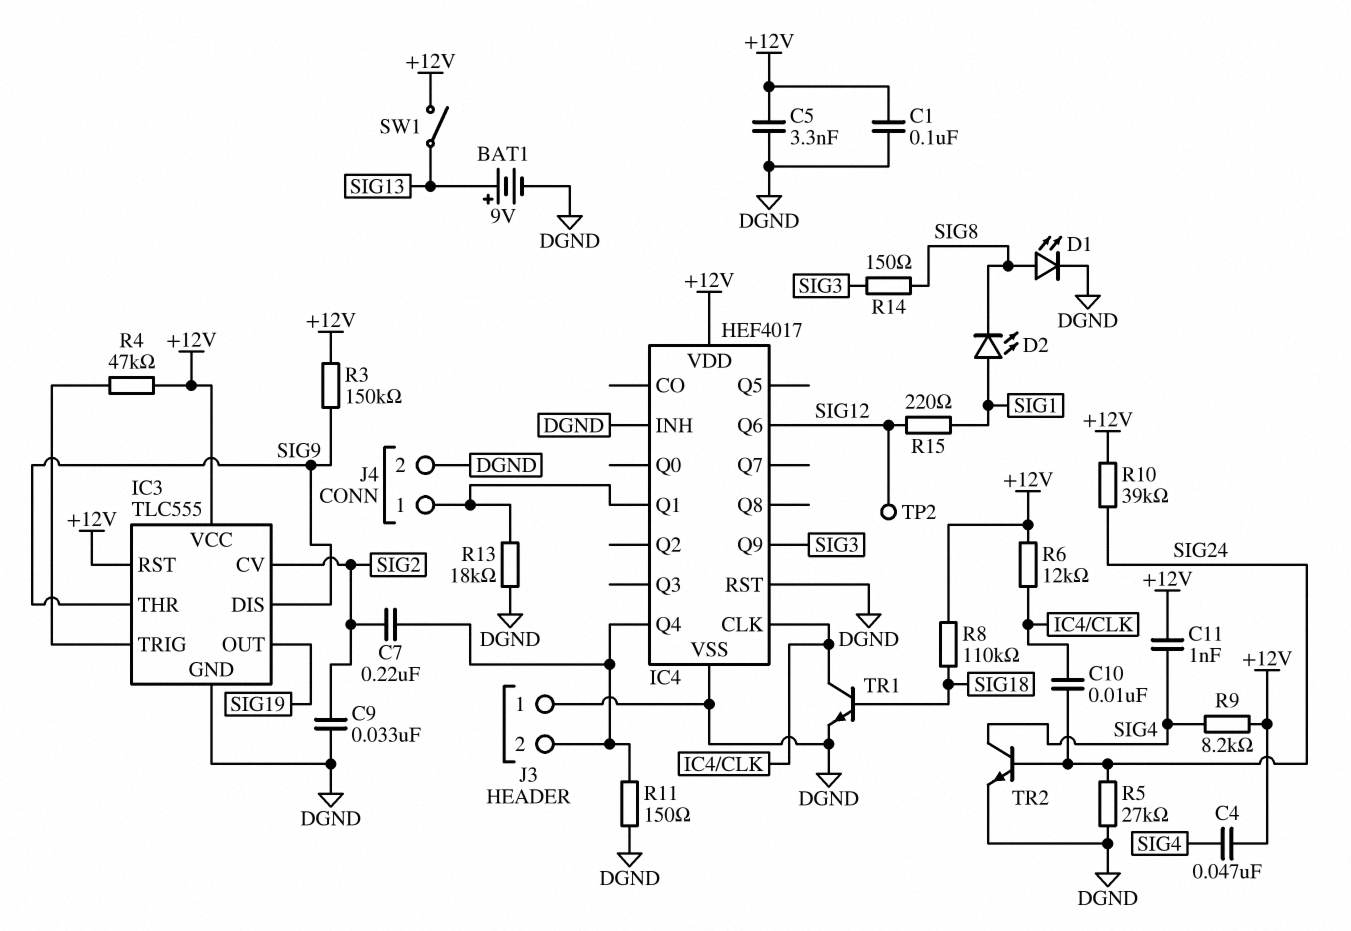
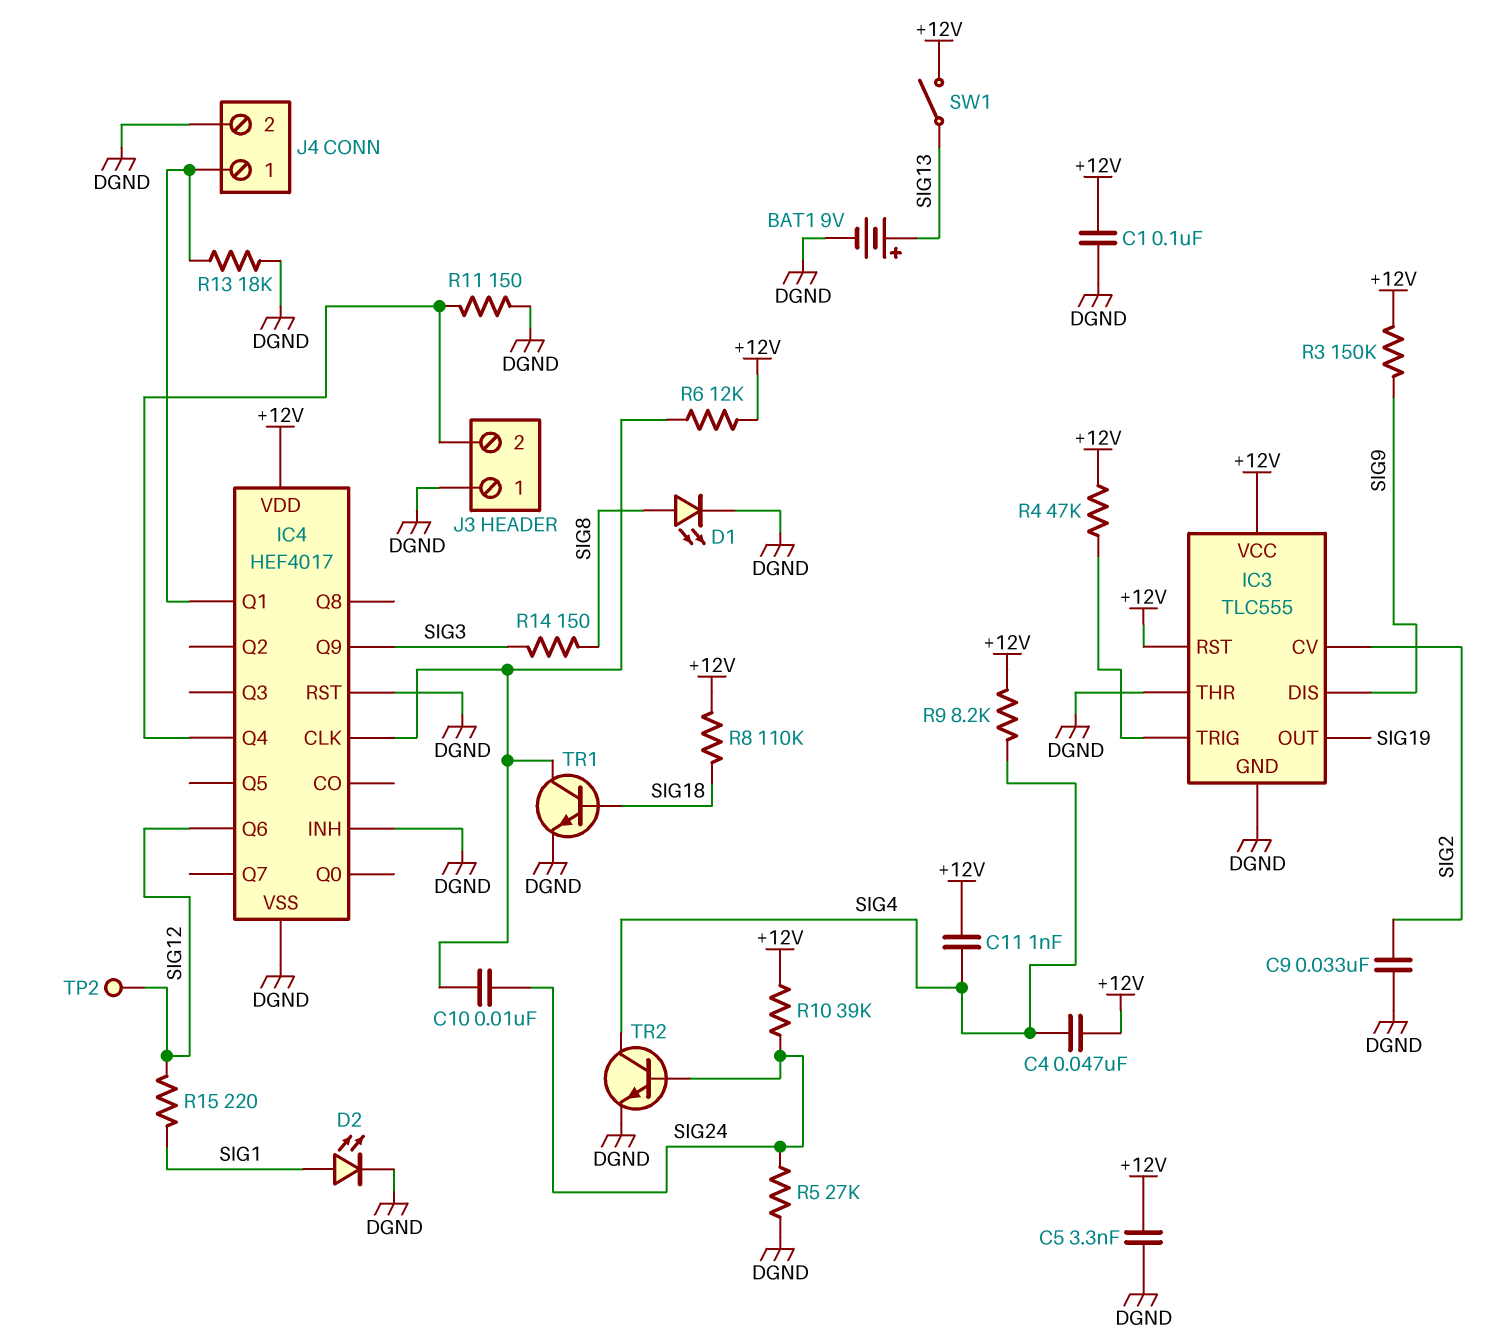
C7: 220nF (IC4/Q4, SIG2) -> none
D2: LED (A SIG1, K SIG8) -> LED (A SIG1, K DGND)
IC3 pin THR: SIG9 -> DGND

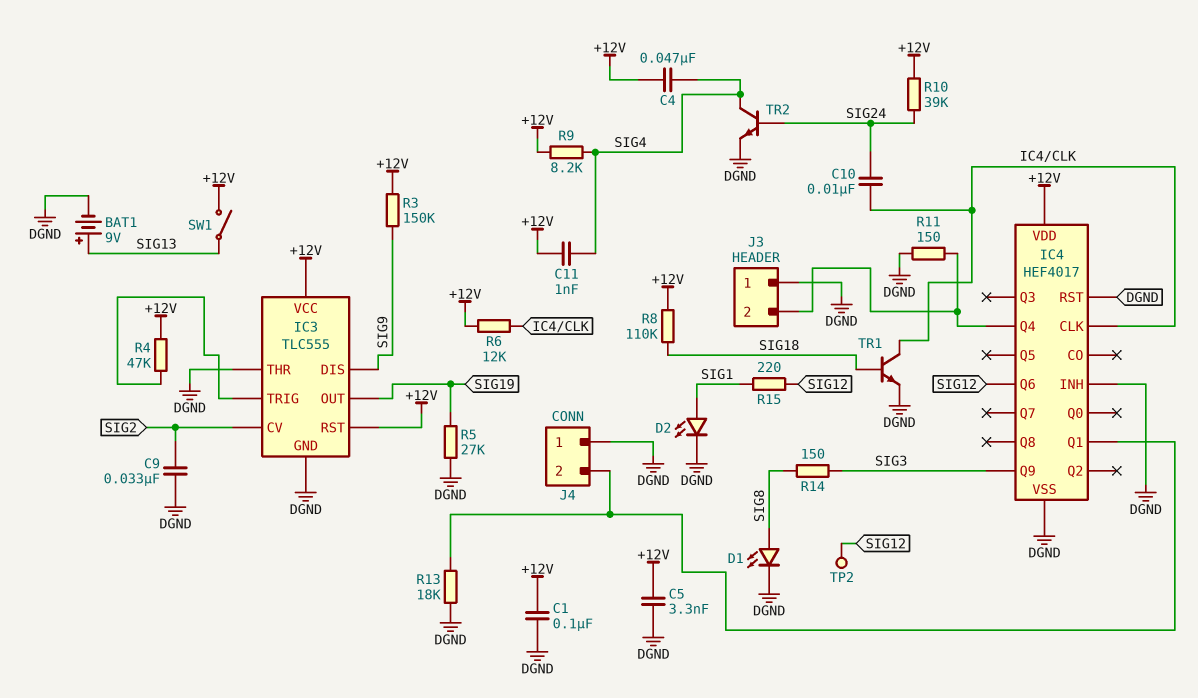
J4 pin 1: IC4/Q1 -> DGND
J4 pin 2: DGND -> IC4/Q1
R5: 27k (DGND, SIG24) -> 27k (DGND, SIG19)

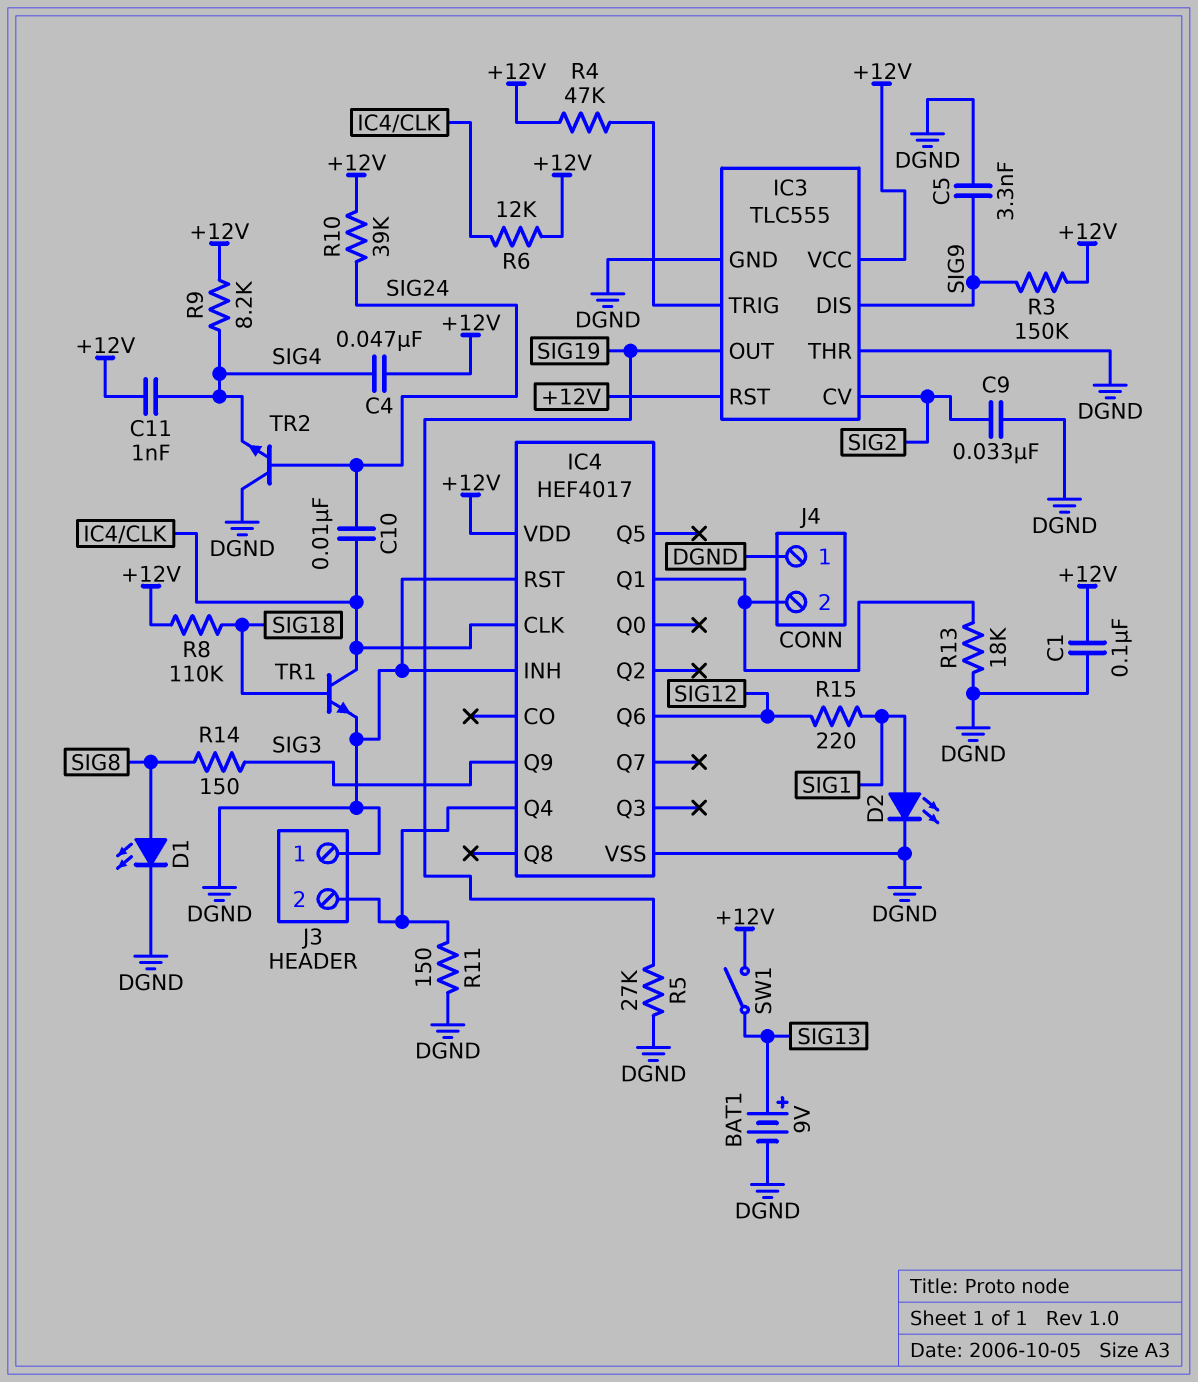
C5: 3.3nF (+12V, DGND) -> 3.3nF (DGND, SIG9)
TP2: test point (SIG12) -> none
TR2: NPN (B SIG24, C SIG4, E DGND) -> NPN (B SIG24, C DGND, E SIG4)

